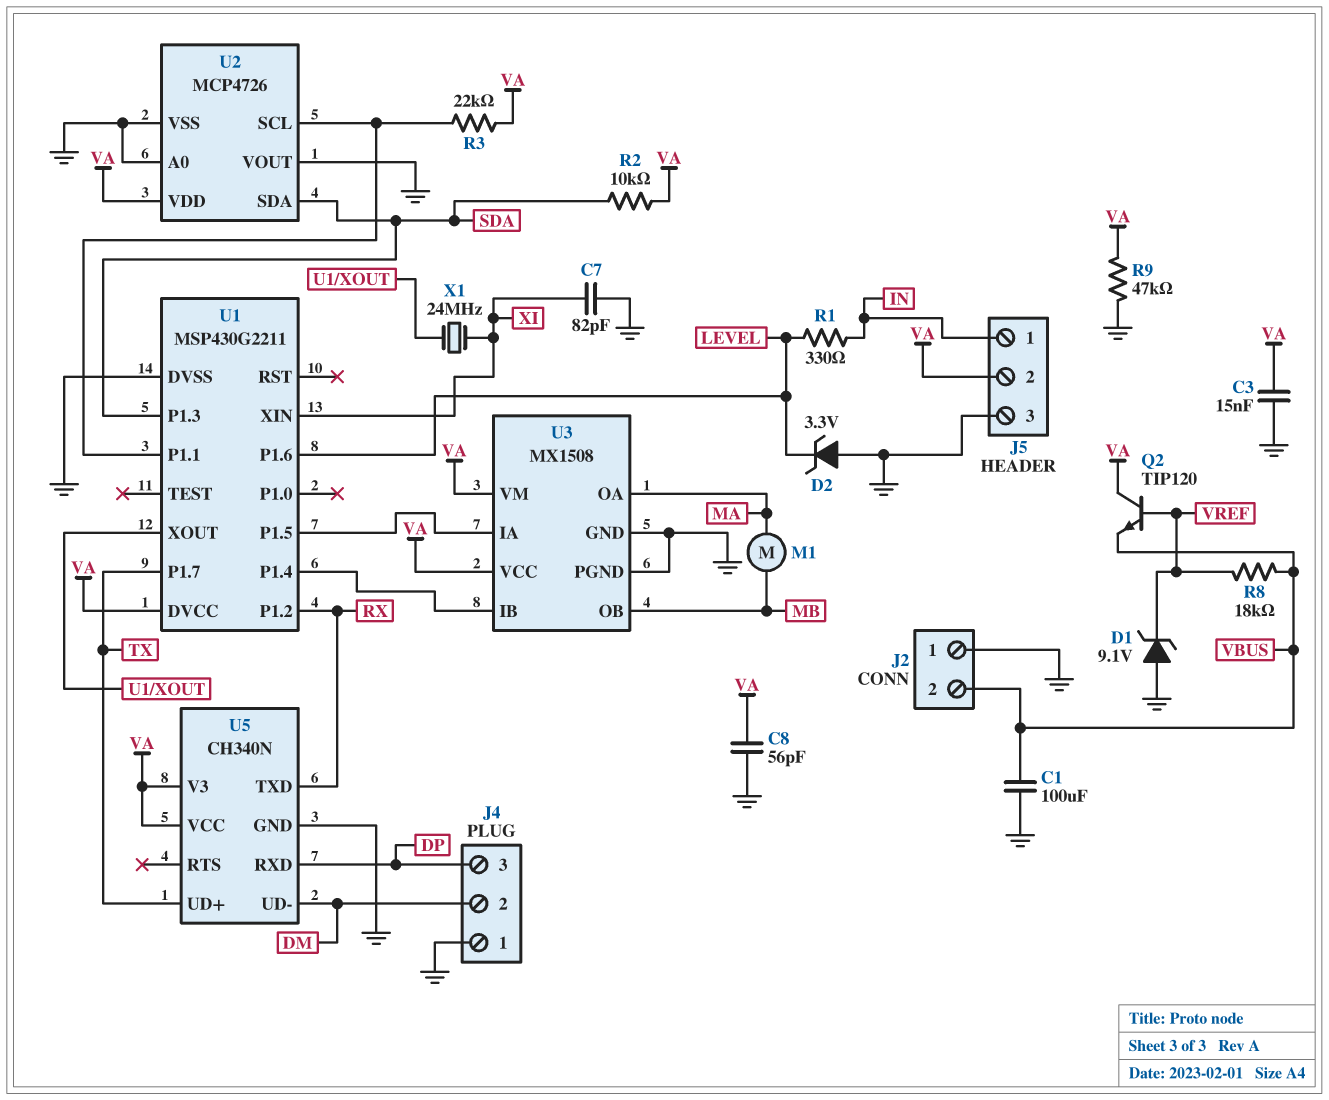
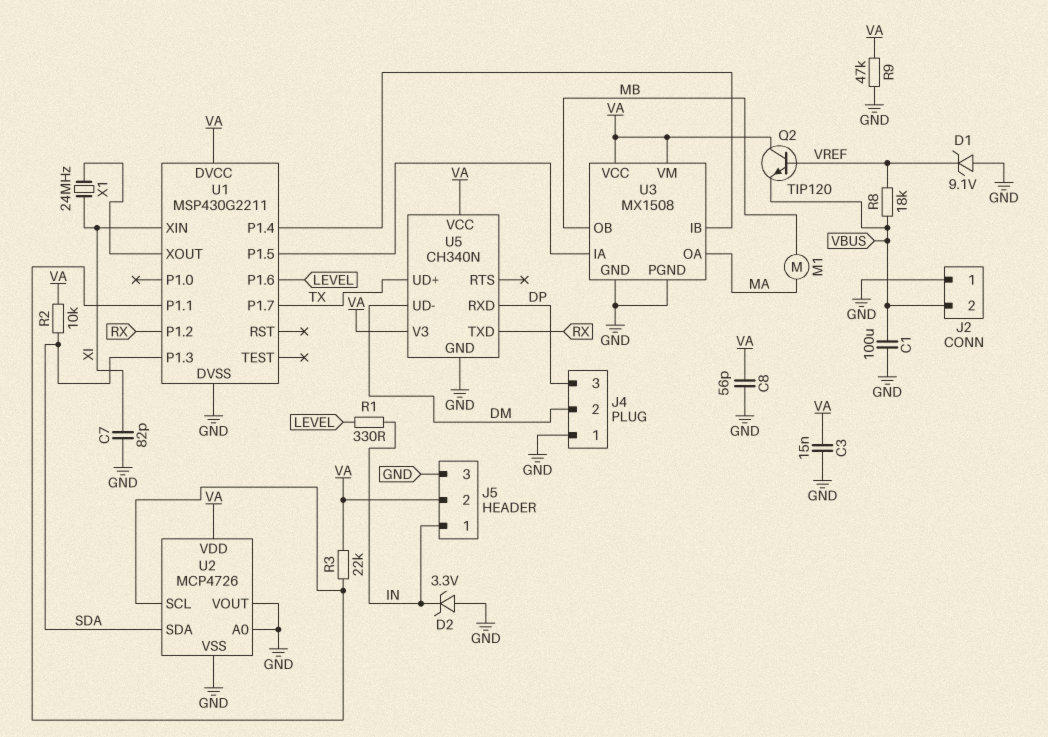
D2: zener 3.3V (A GND, K LEVEL) -> zener 3.3V (A GND, K IN)

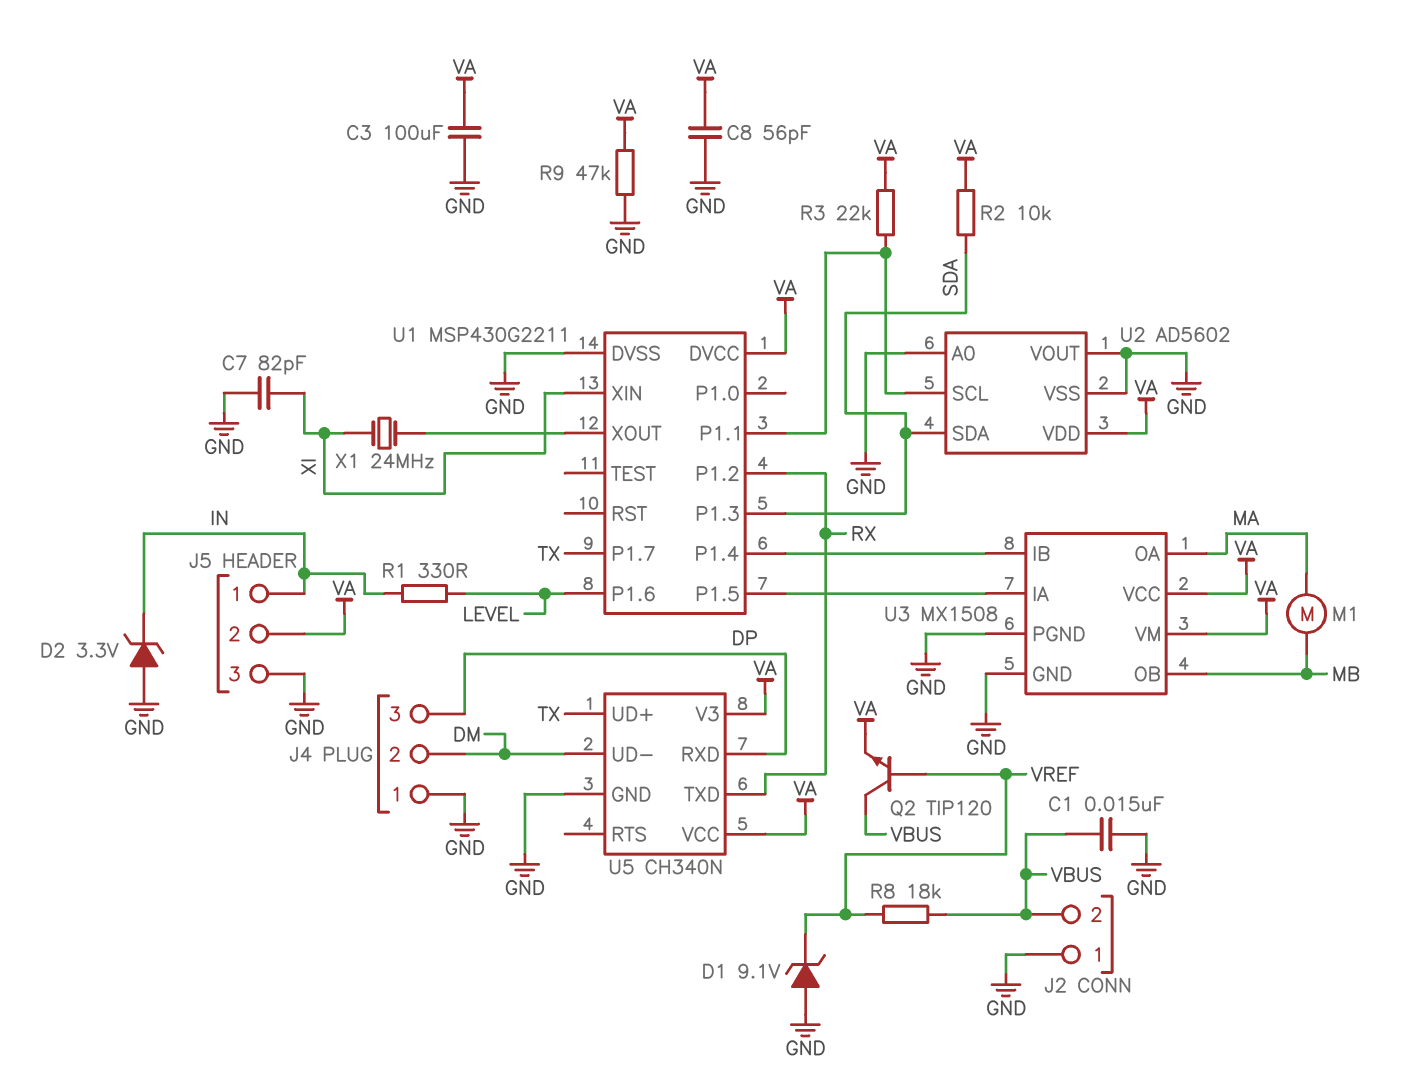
C1: 100uF (GND, VBUS) -> 15nF (GND, VBUS)
C3: 15nF (GND, VA) -> 100uF (GND, VA)
Q2: NPN TIP120 (B VREF, C VA, E VBUS) -> NPN TIP120 (B VREF, C VBUS, E VA)
U2: MCP4726 -> AD5602

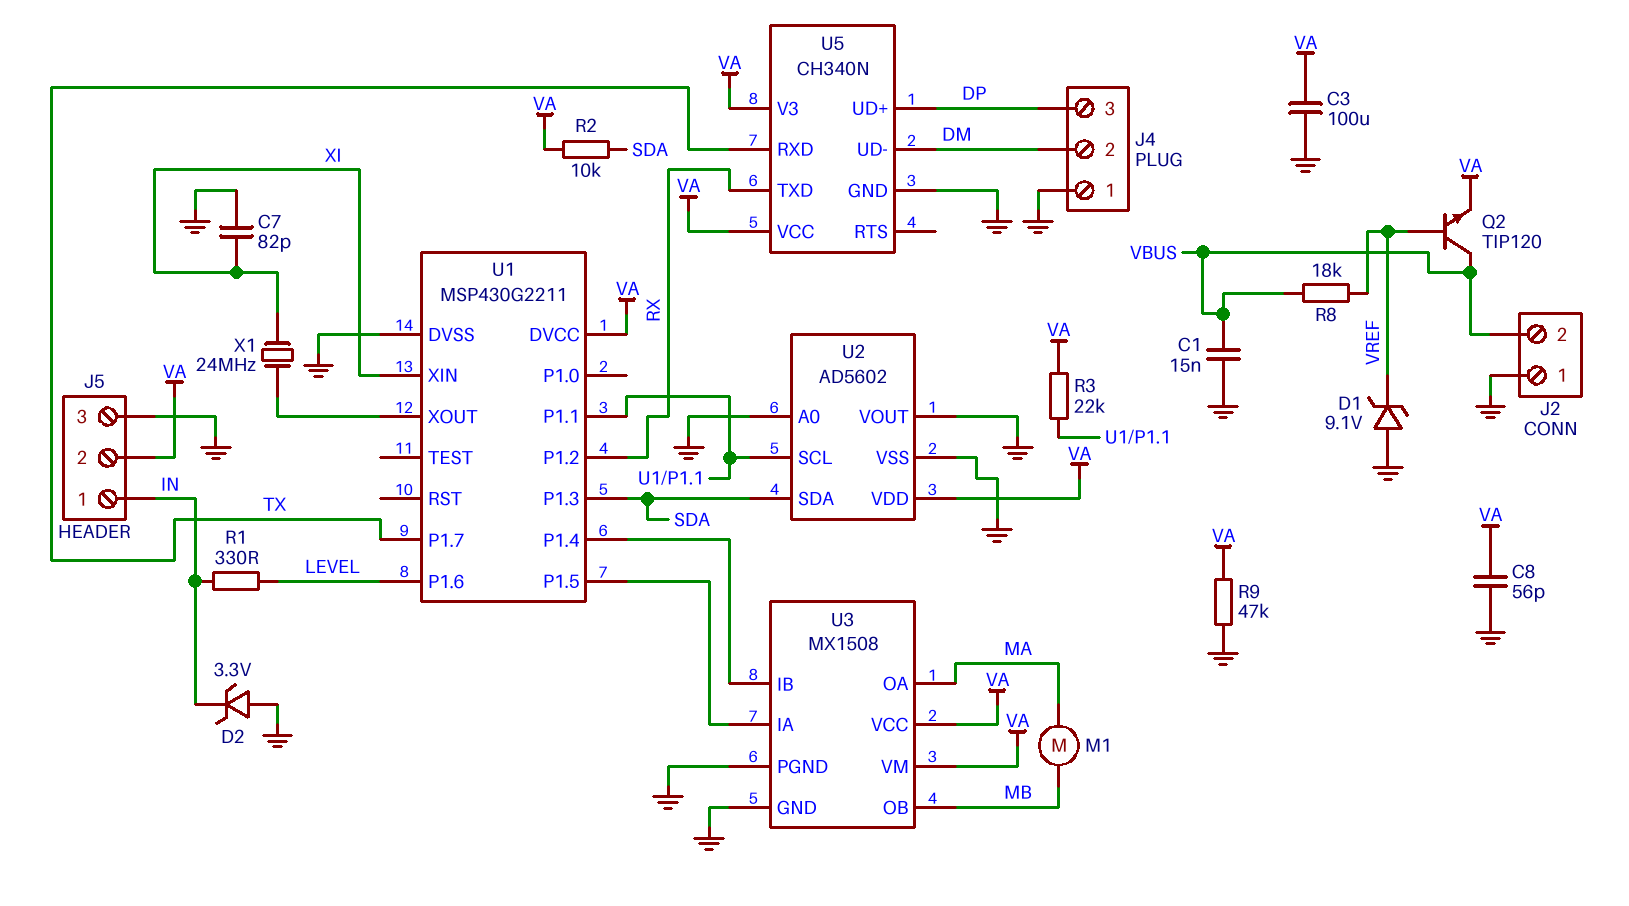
U5 pin RXD: DP -> TX
U5 pin UD+: TX -> DP

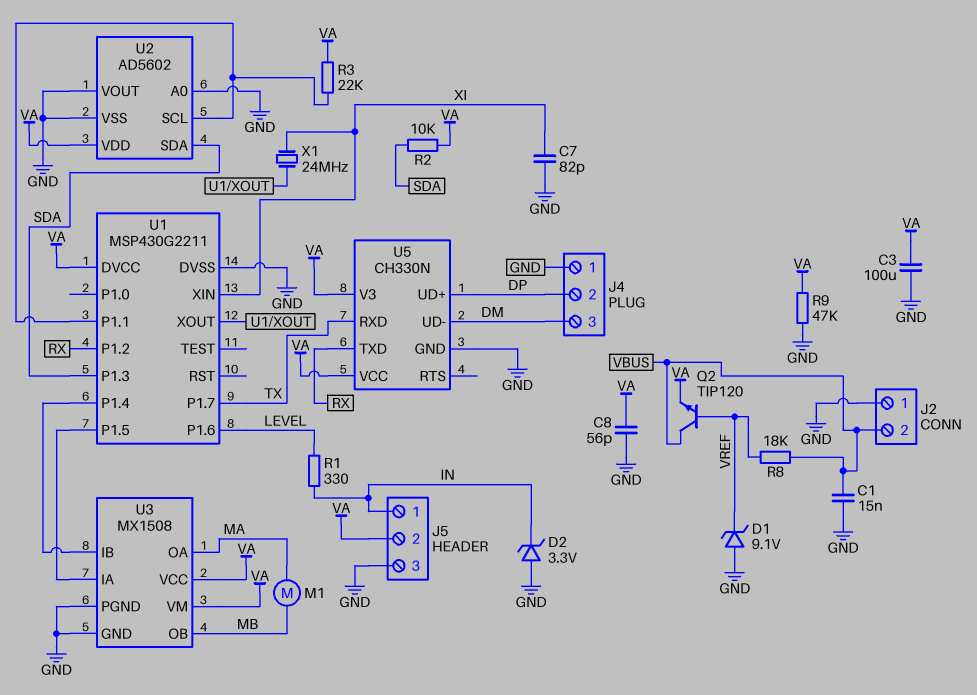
J4 pin 2: DM -> DP
J4 pin 3: DP -> DM
U5: CH340N -> CH330N

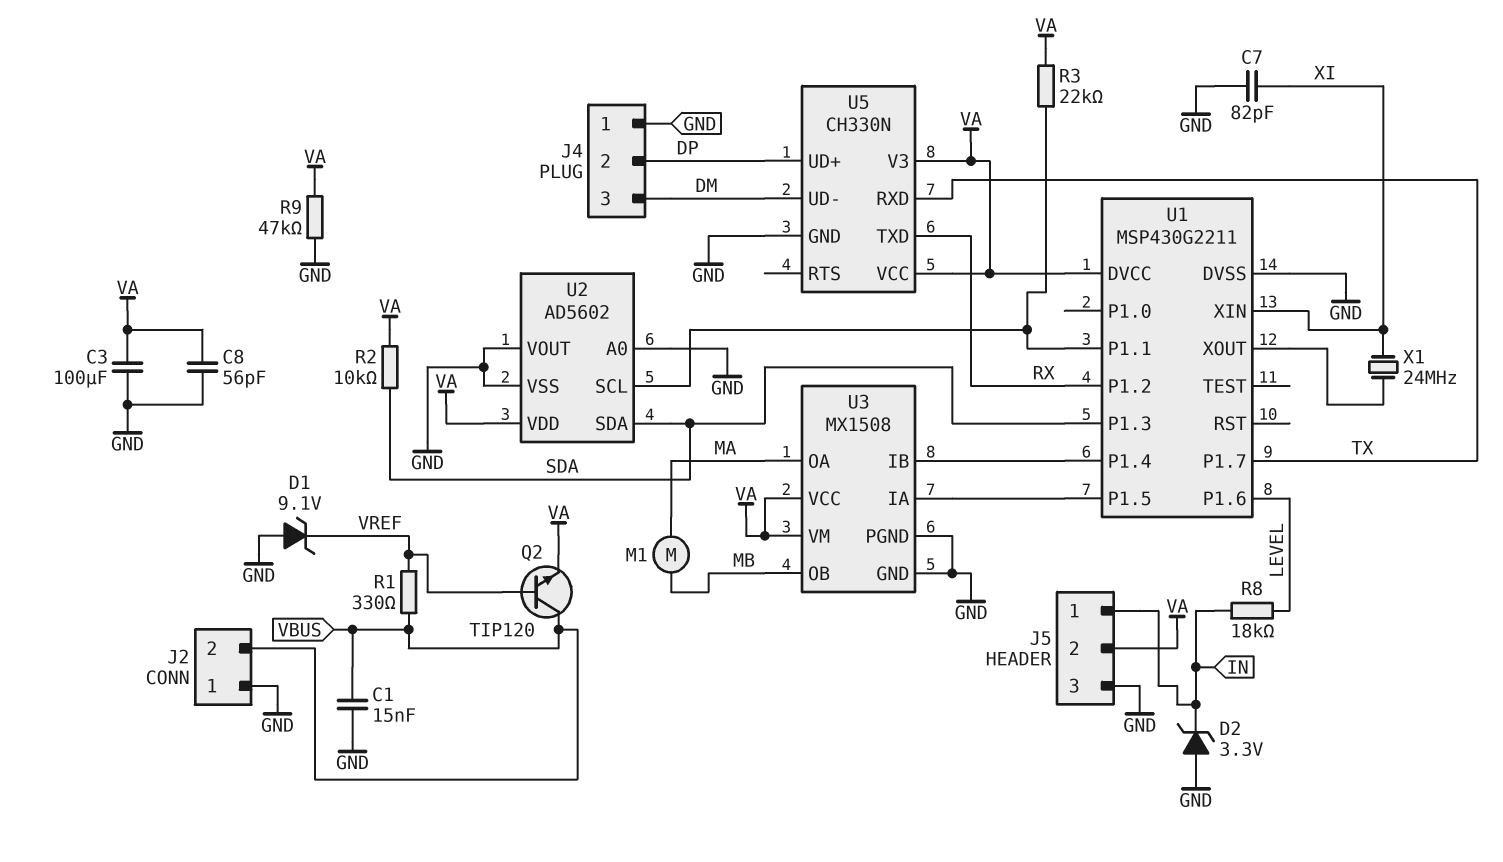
R1: 330 (IN, LEVEL) -> 330 (VBUS, VREF)
R8: 18k (VBUS, VREF) -> 18k (IN, LEVEL)

